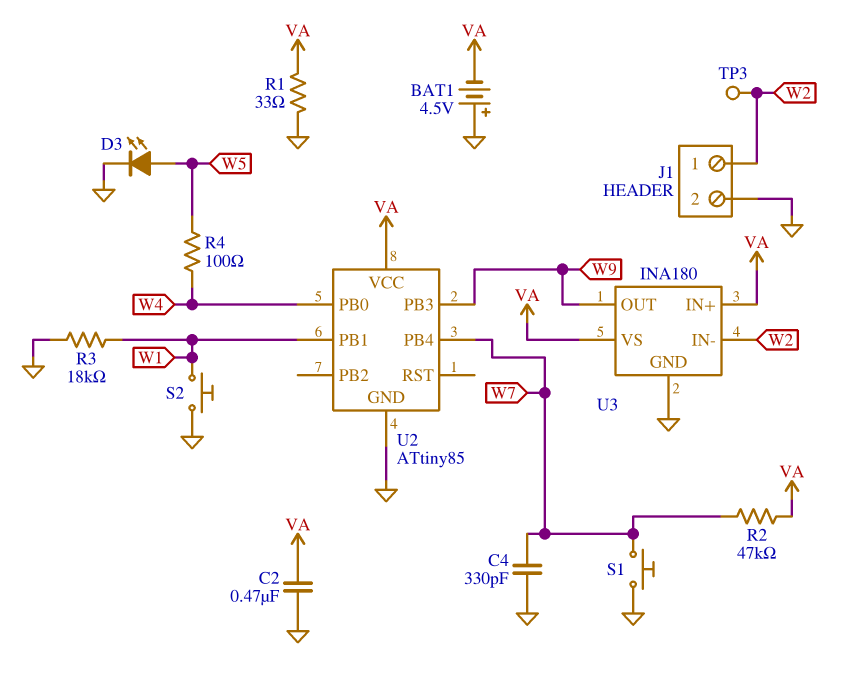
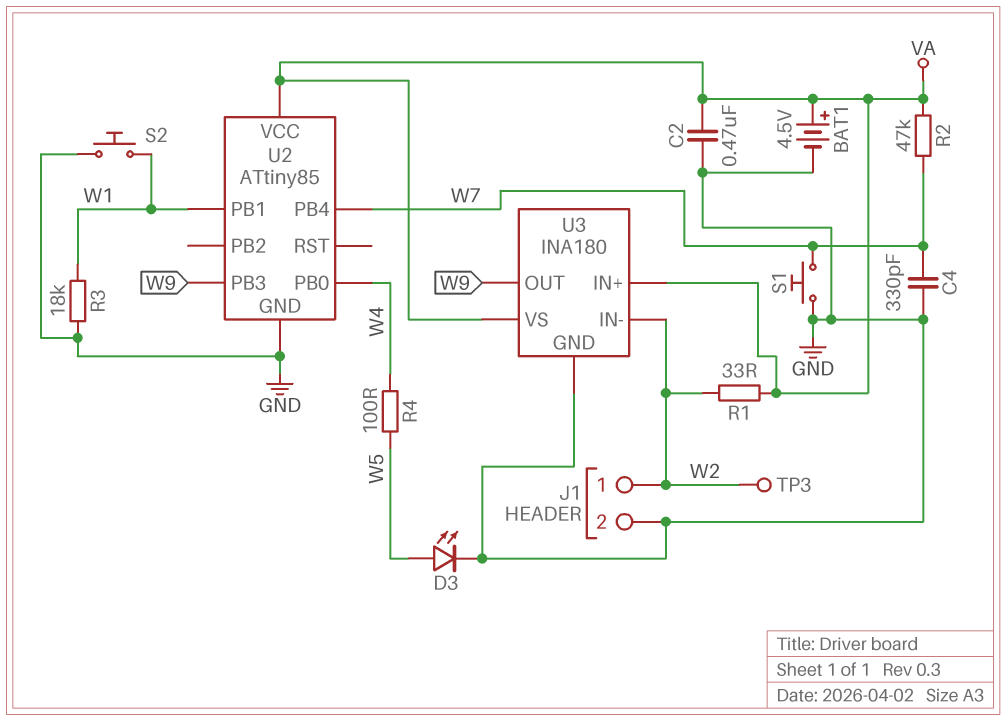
BAT1: 4.5V (plus GND, minus VA) -> 4.5V (plus VA, minus GND)
R1: 33 (GND, VA) -> 33 (VA, W2)

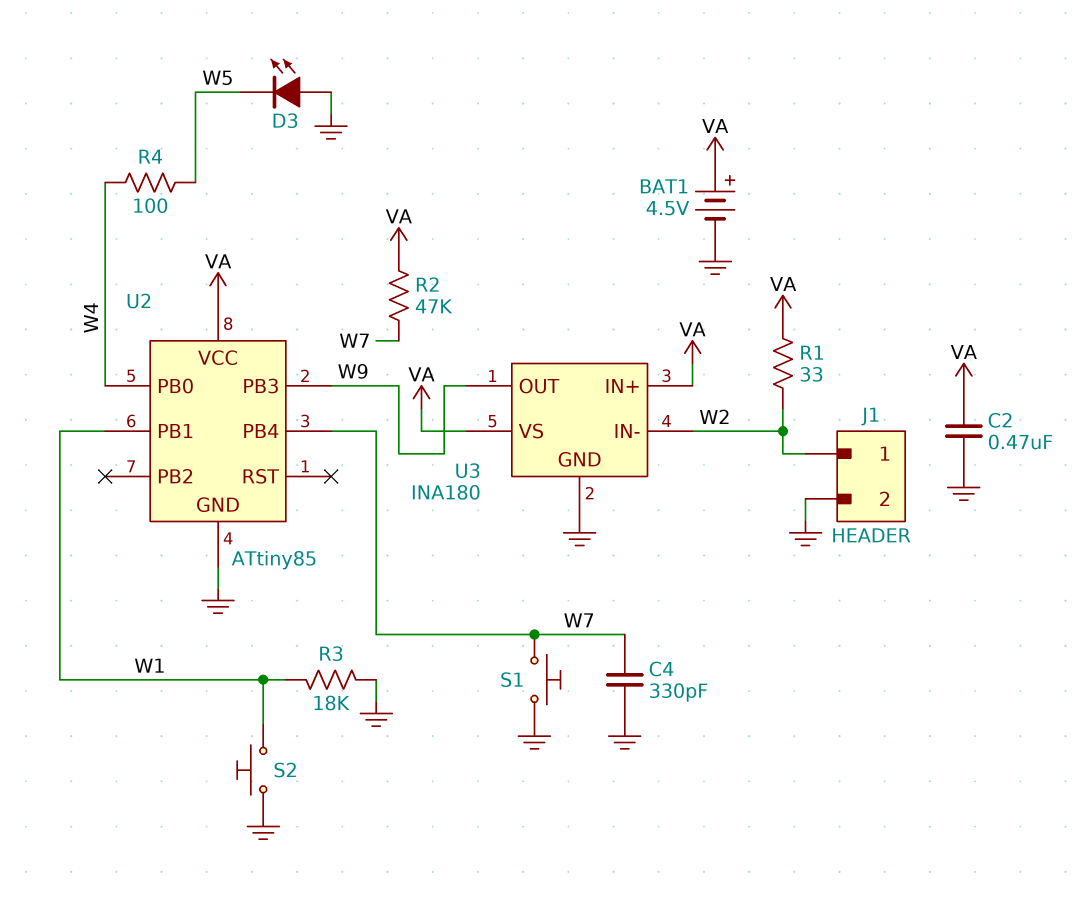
D3: LED (A W5, K GND) -> LED (A GND, K W5)
TP3: test point (W2) -> none

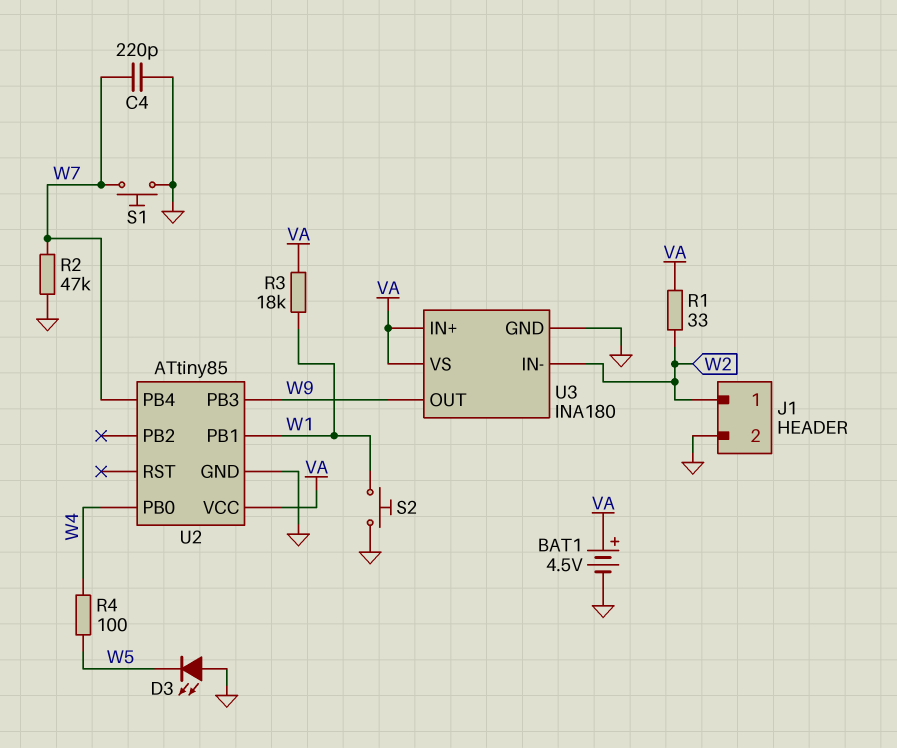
C2: 470nF (GND, VA) -> none
C4: 330pF (GND, W7) -> 220pF (GND, W7)
R2: 47k (VA, W7) -> 47k (GND, W7)
R3: 18k (GND, W1) -> 18k (VA, W1)

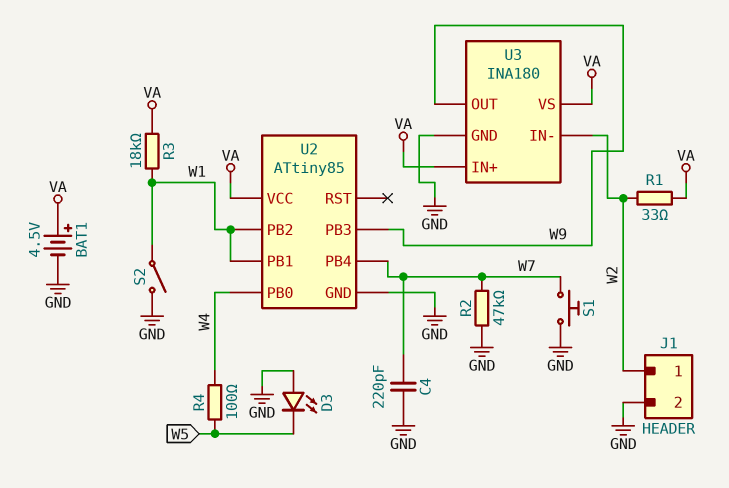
S2: button (GND, W1) -> switch (GND, W1)
U2 pin PB2: none -> W1

